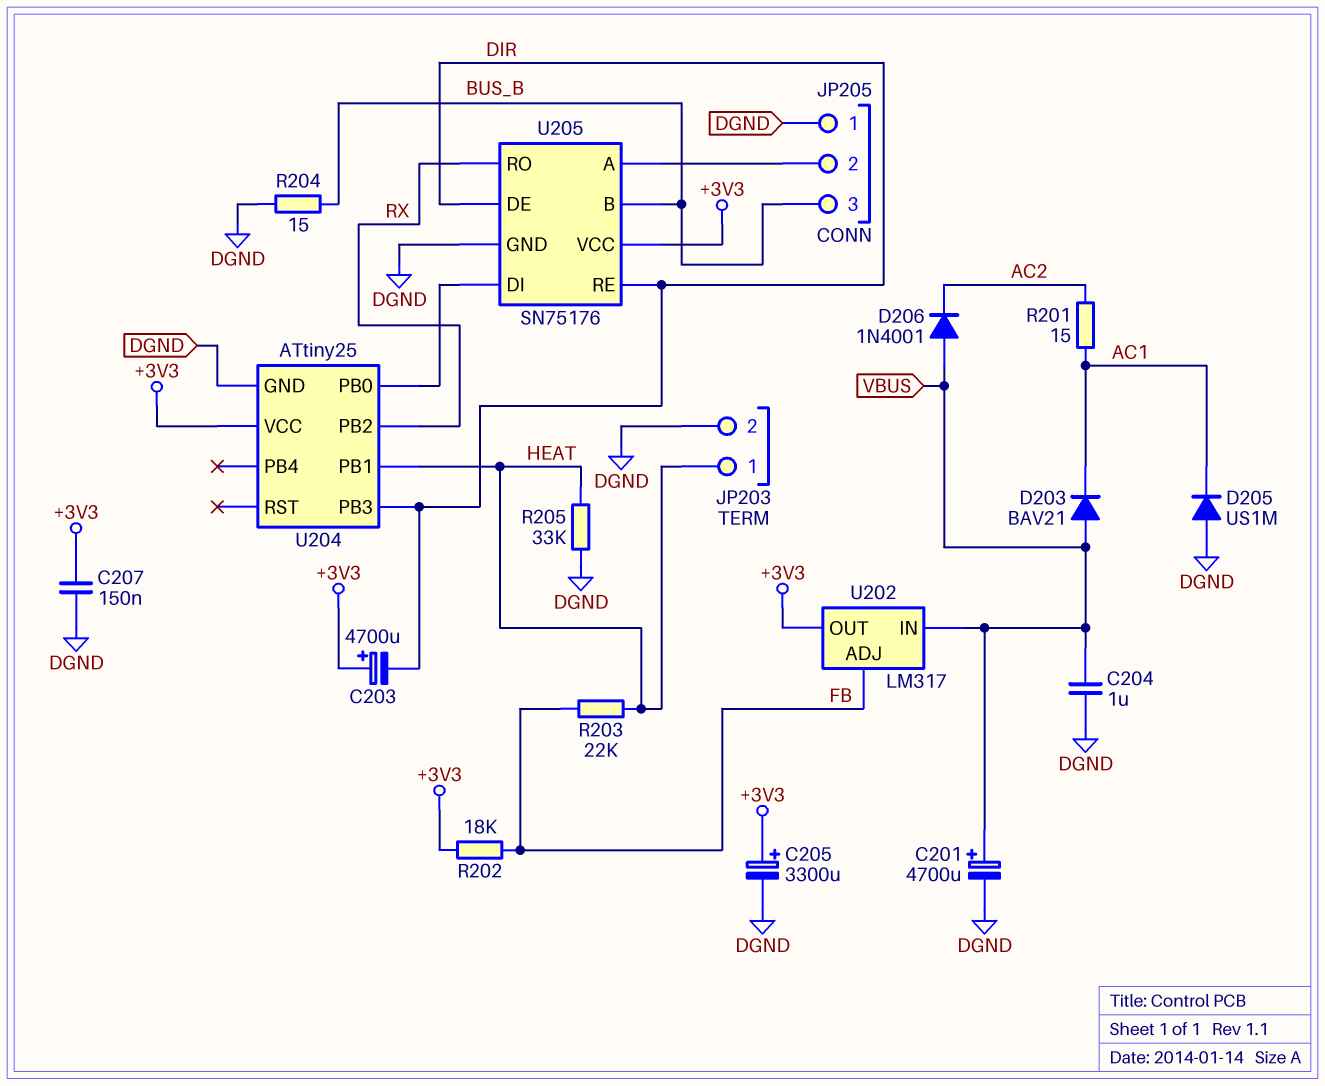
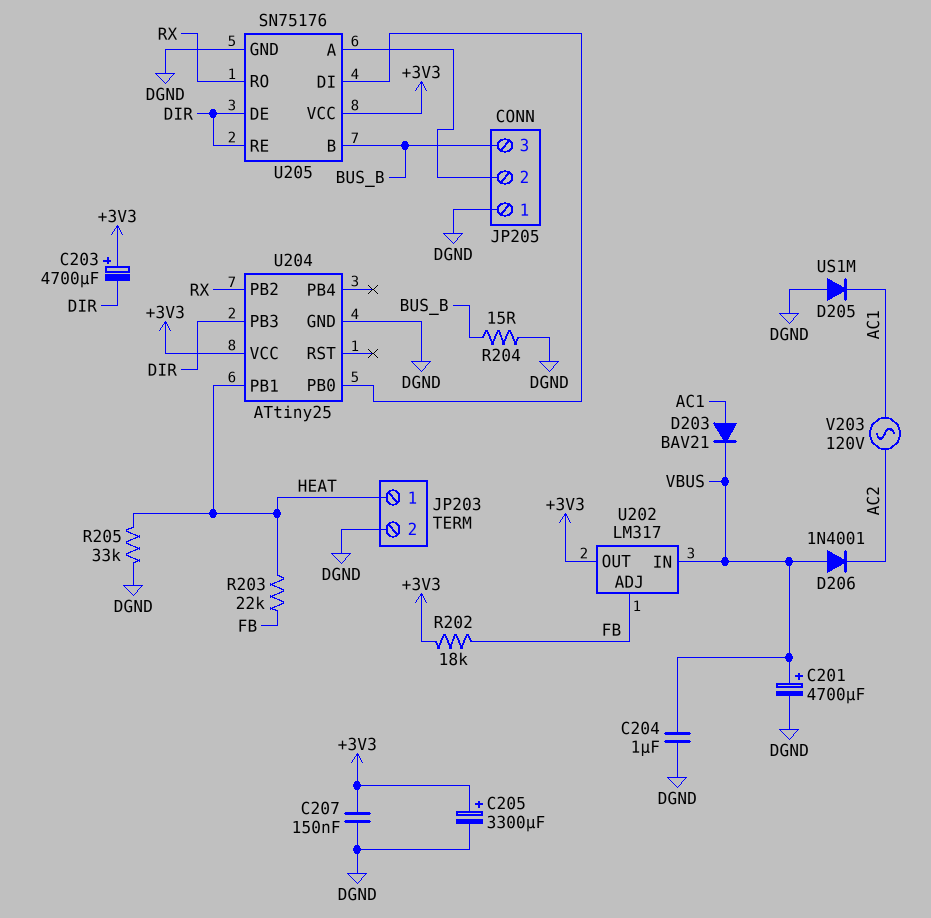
D203: diode BAV21 (A VBUS, K AC1) -> diode BAV21 (A AC1, K VBUS)
R201: 15 (AC1, AC2) -> none
V203: none -> AC 120V (AC1, AC2)

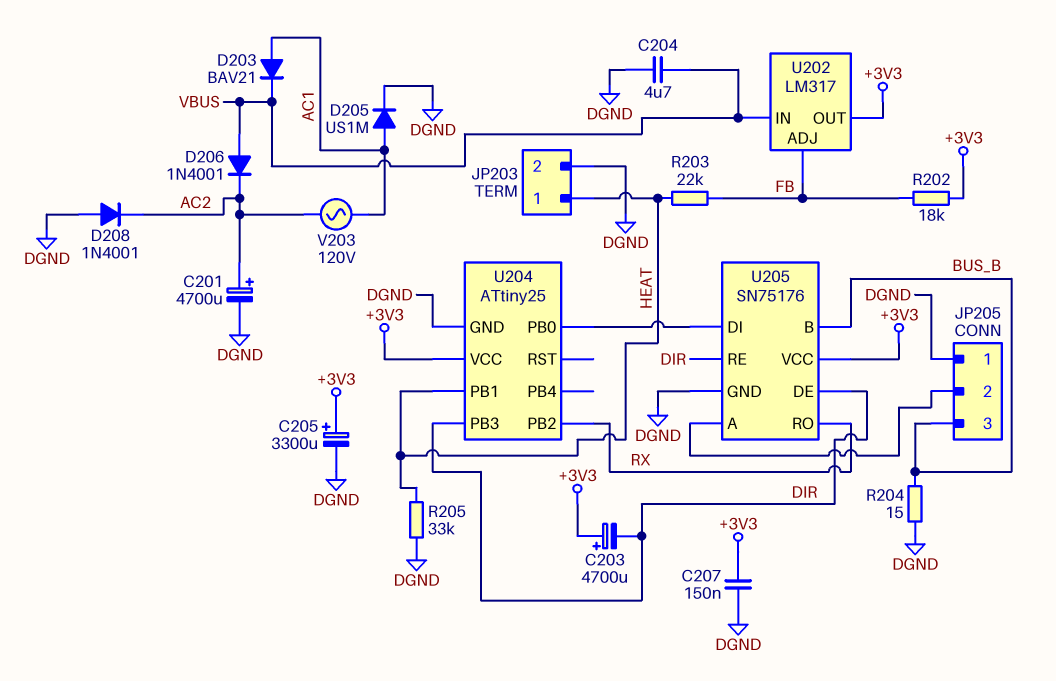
C201: 4700uF (plus VBUS, minus DGND) -> 4700uF (plus AC2, minus DGND)
C204: 1uF (DGND, VBUS) -> 4.7uF (DGND, VBUS)
D205: diode US1M (A DGND, K AC1) -> diode US1M (A AC1, K DGND)
D208: none -> diode 1N4001 (A DGND, K AC2)

